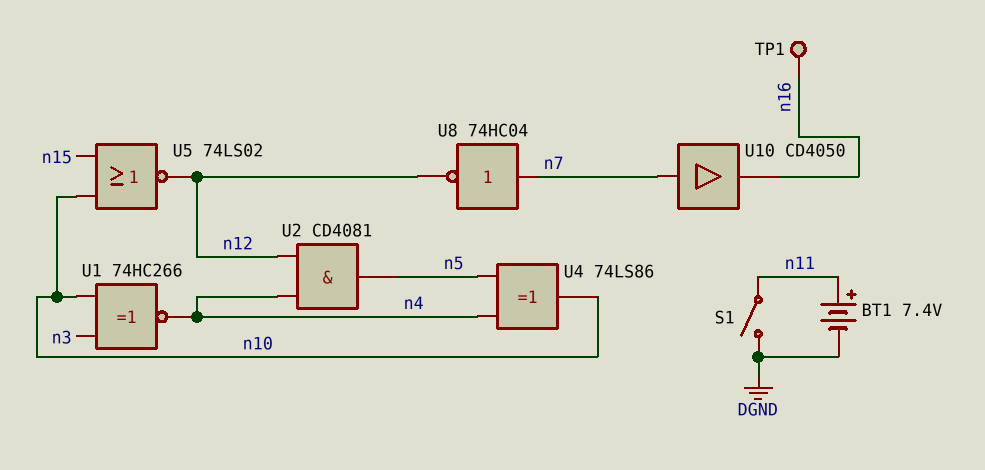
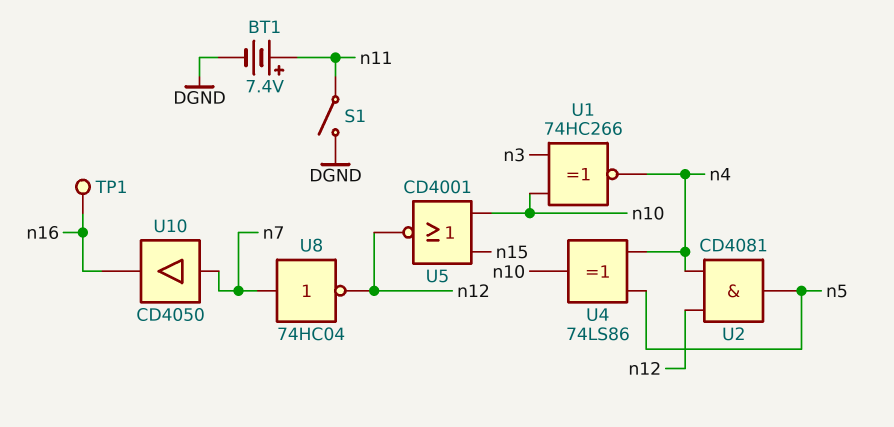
U5: NOR 74LS02 (in n10, in n15, out n12) -> NOR CD4001 (in n10, in n15, out n12)

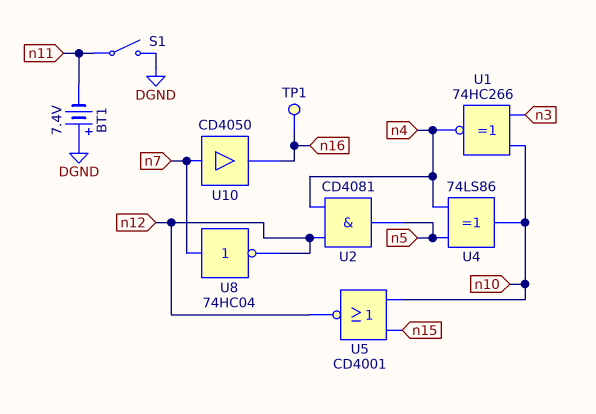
BT1: 7.4V (plus n11, minus DGND) -> 7.4V (plus DGND, minus n11)

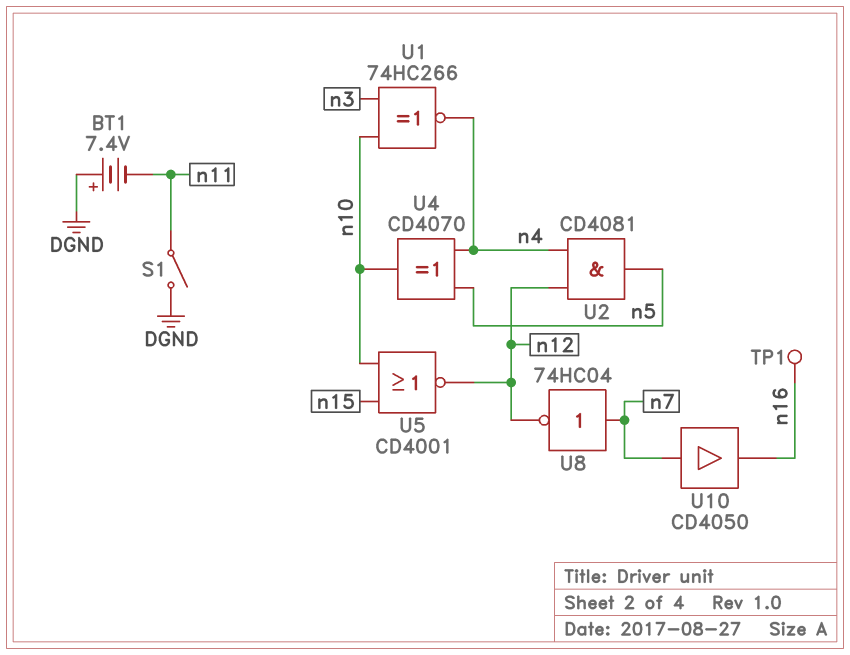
U4: XOR 74LS86 (in n4, in n5, out n10) -> XOR CD4070 (in n4, in n5, out n10)

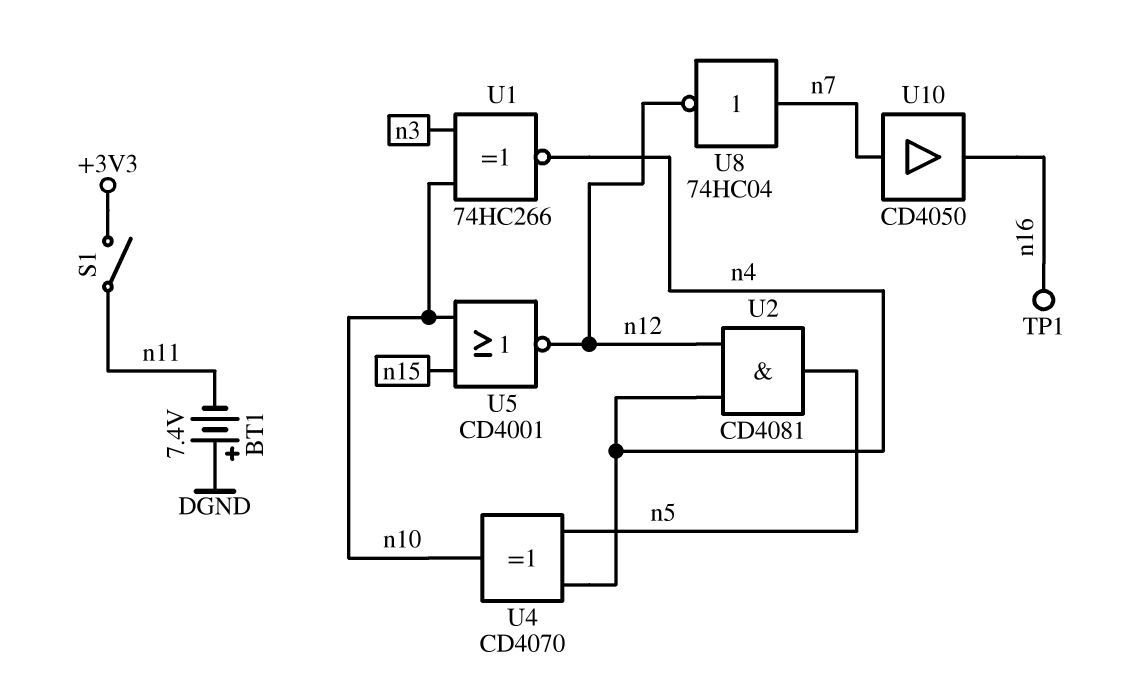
S1: switch (DGND, n11) -> switch (+3V3, n11)

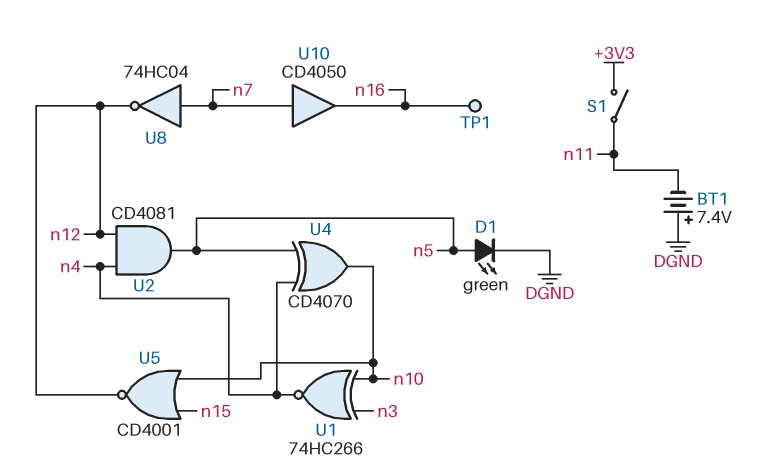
D1: none -> LED green (A n5, K DGND)

